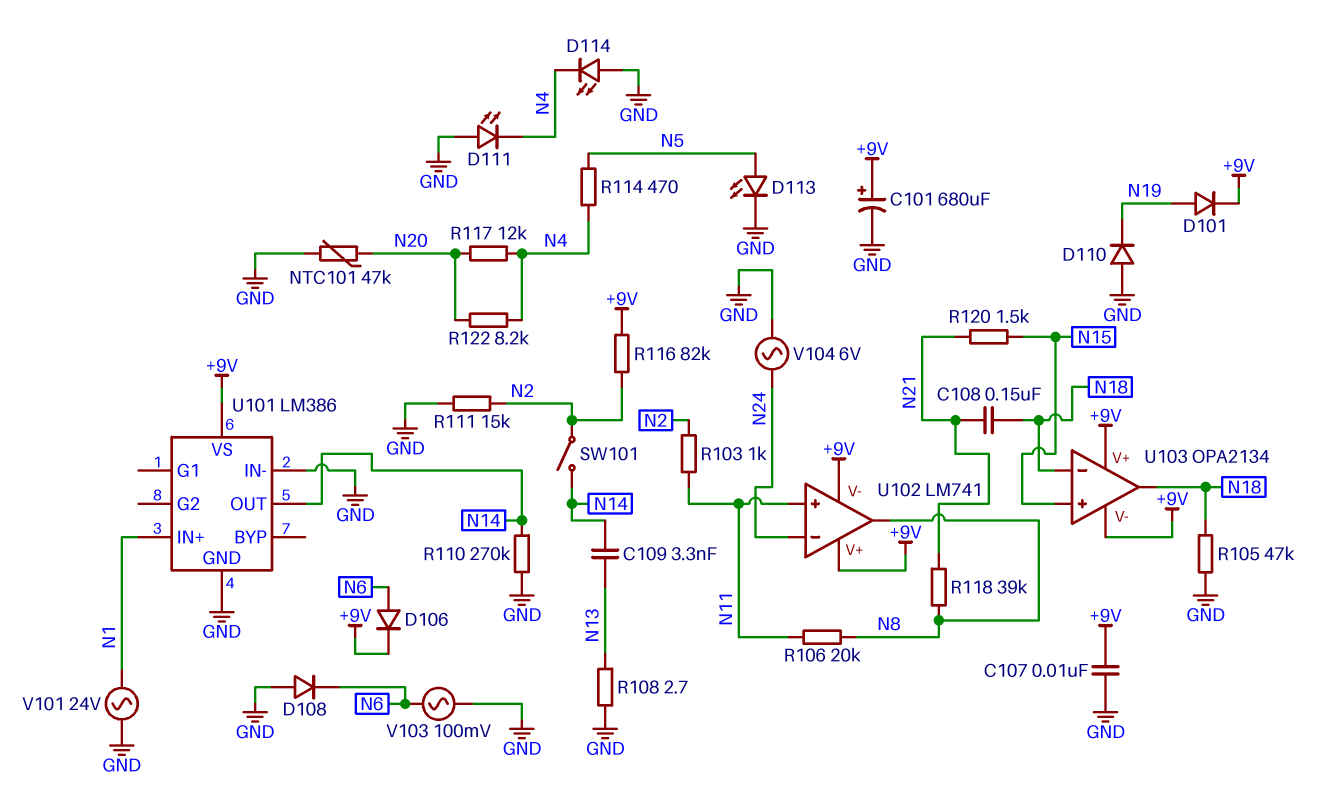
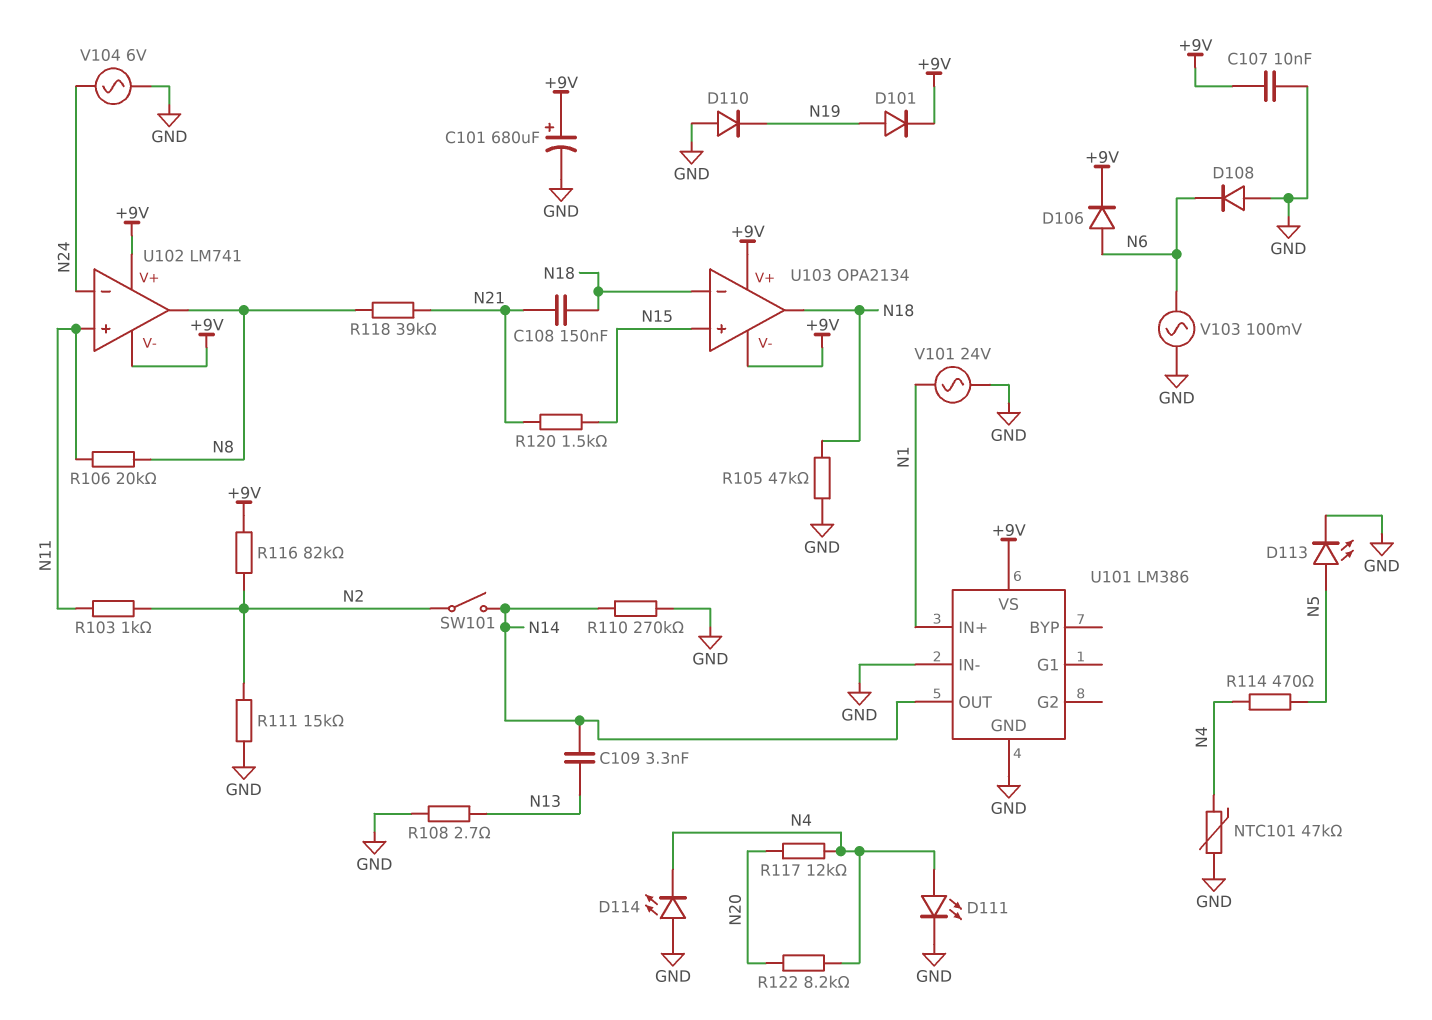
D111: LED (A GND, K N4) -> LED (A N4, K GND)
NTC101: 47k (GND, N20) -> 47k (GND, N4)

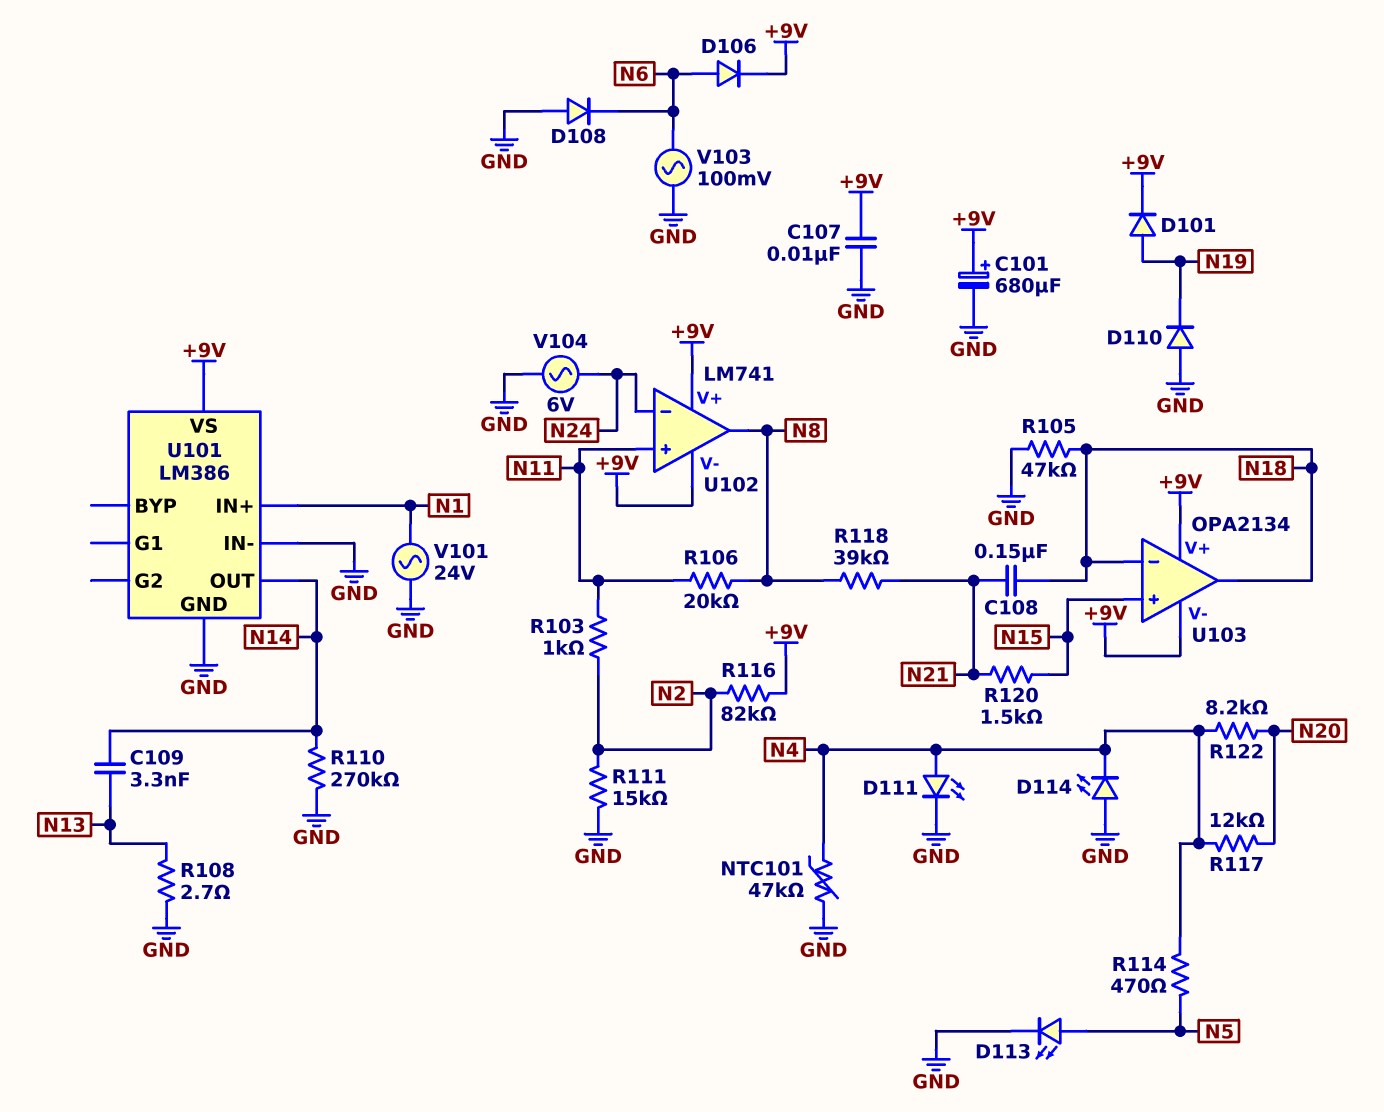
SW101: switch (N2, N14) -> none

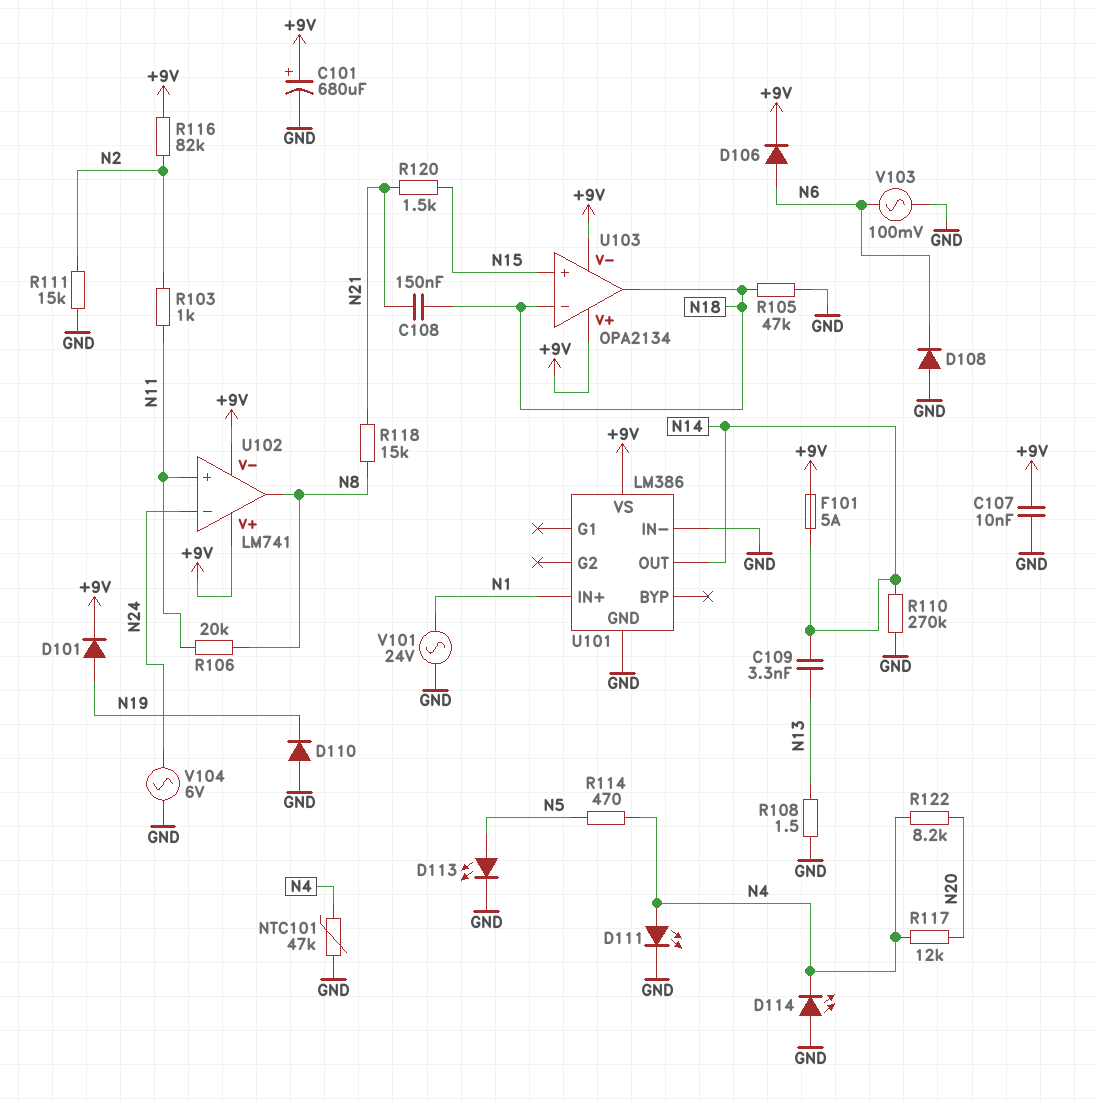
F101: none -> 5A (+9V, N14)
R108: 2.7 (GND, N13) -> 1.5 (GND, N13)
R118: 39k (N8, N21) -> 15k (N8, N21)

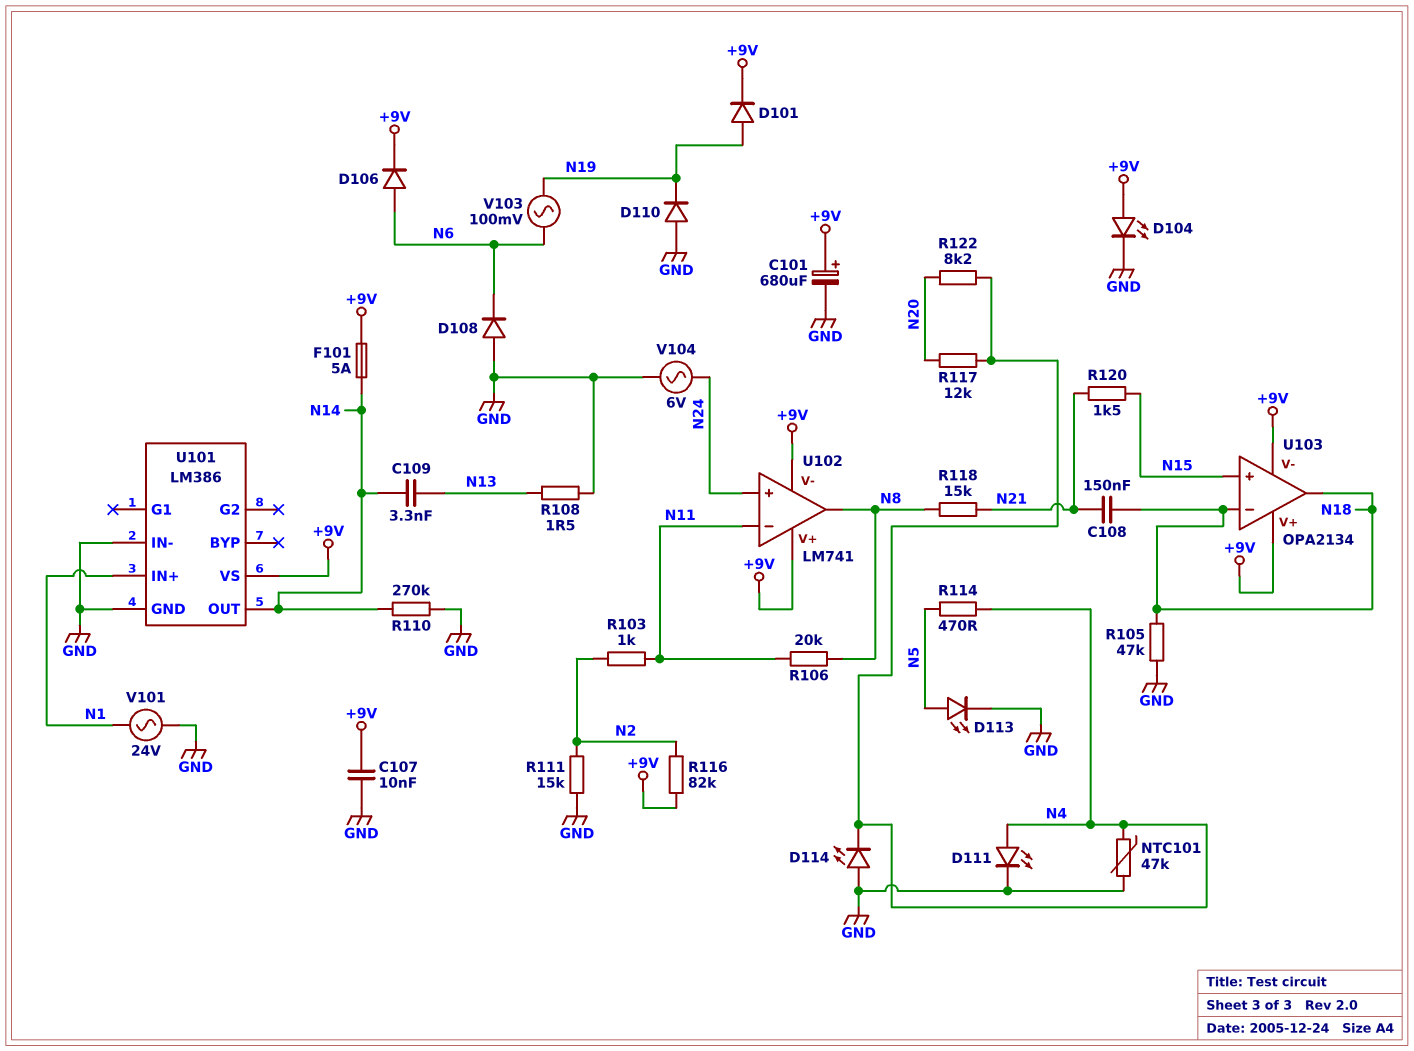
D104: none -> LED (A +9V, K GND)
U102 pin in+: N11 -> N24
U102 pin in-: N24 -> N11
V103: AC 100mV (GND, N6) -> AC 100mV (N6, N19)

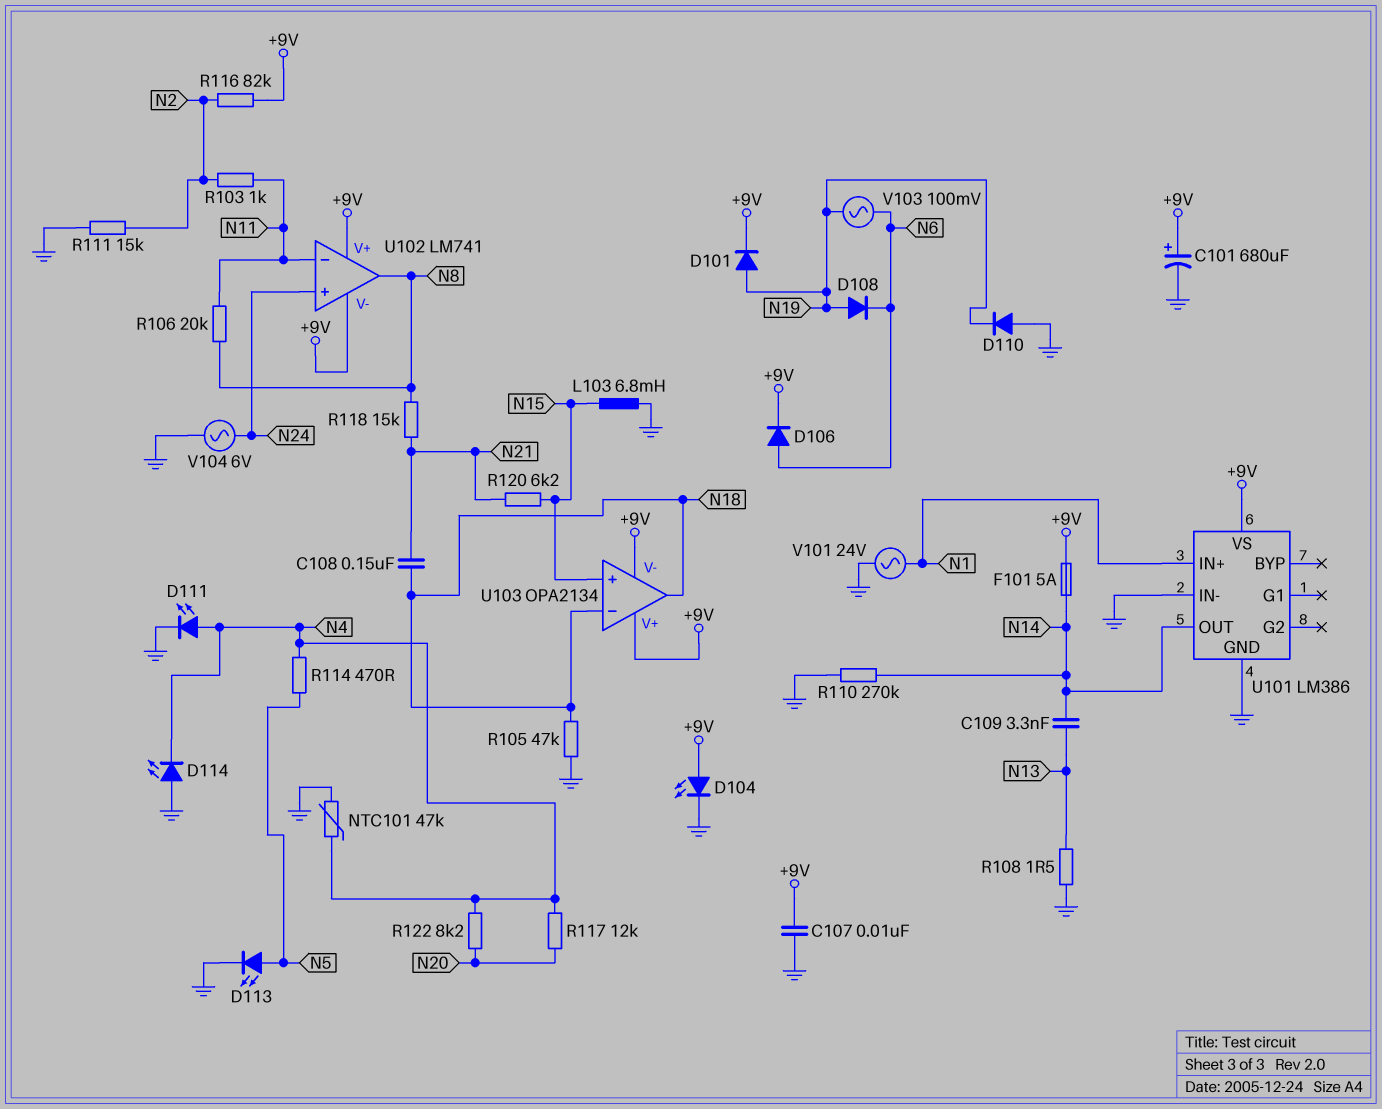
D108: diode (A GND, K N6) -> diode (A N19, K N6)
L103: none -> 6.8mH (GND, N15)
R120: 1.5k (N15, N21) -> 6.2k (N15, N21)

